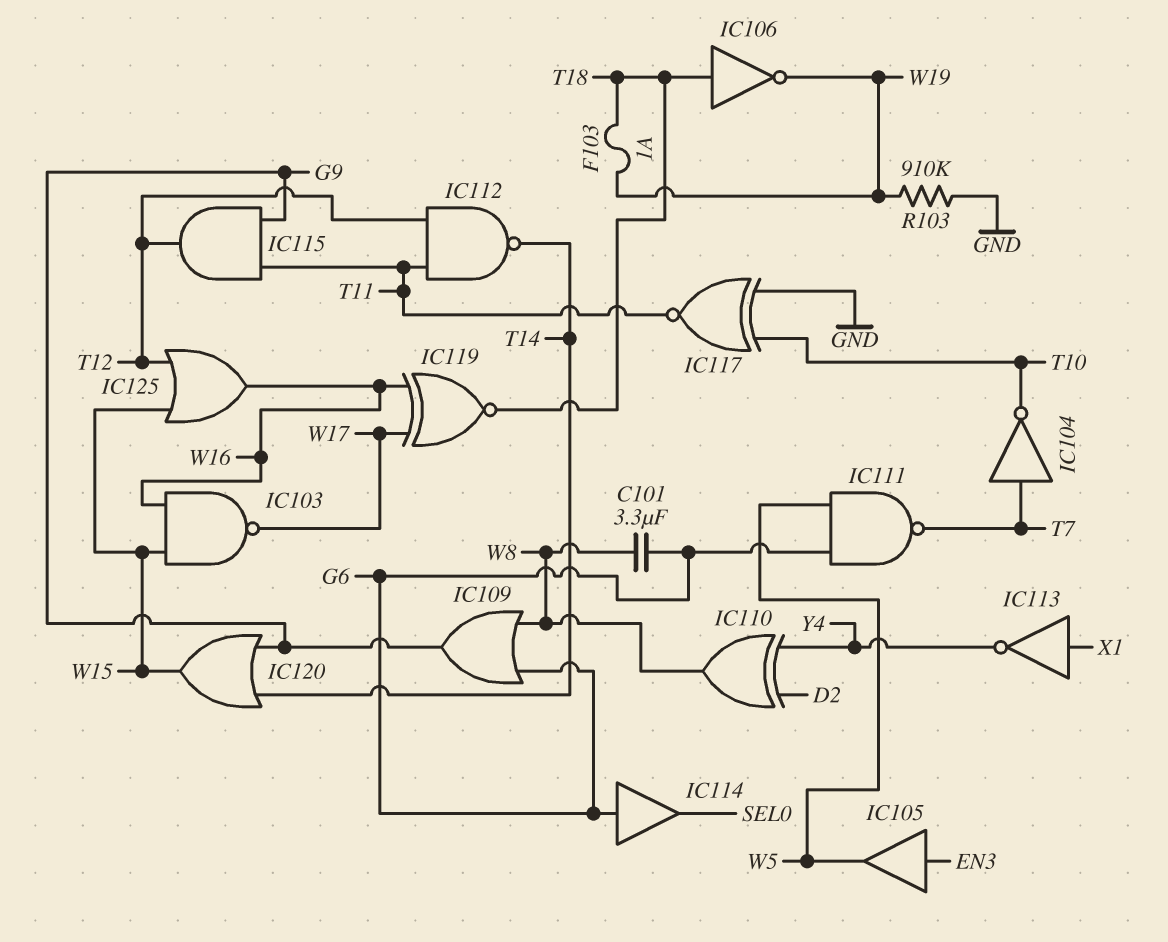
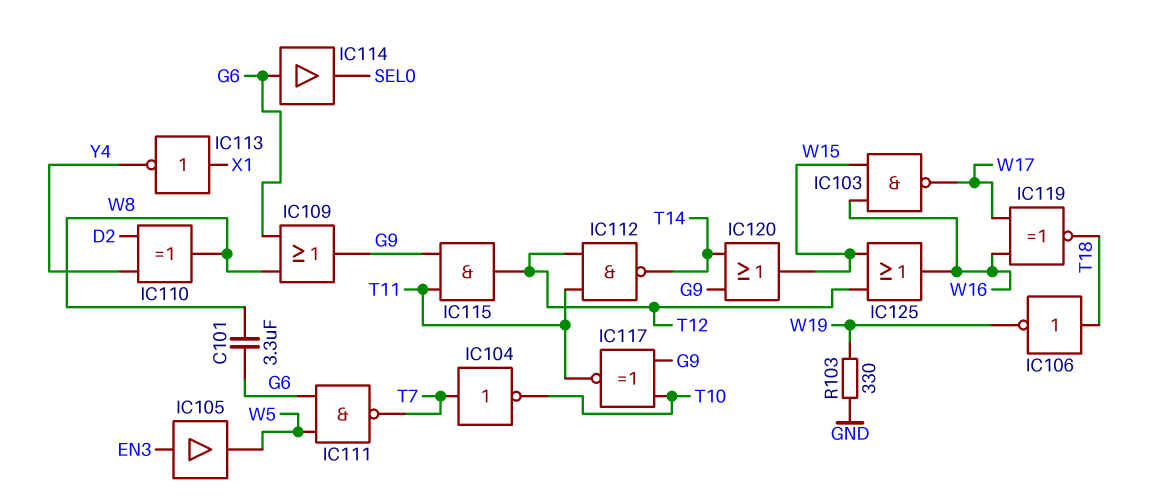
F103: 1A (T18, W19) -> none
IC117: XNOR (in GND, in T10, out T11) -> XNOR (in G9, in T10, out T11)
R103: 910k (GND, W19) -> 330 (GND, W19)

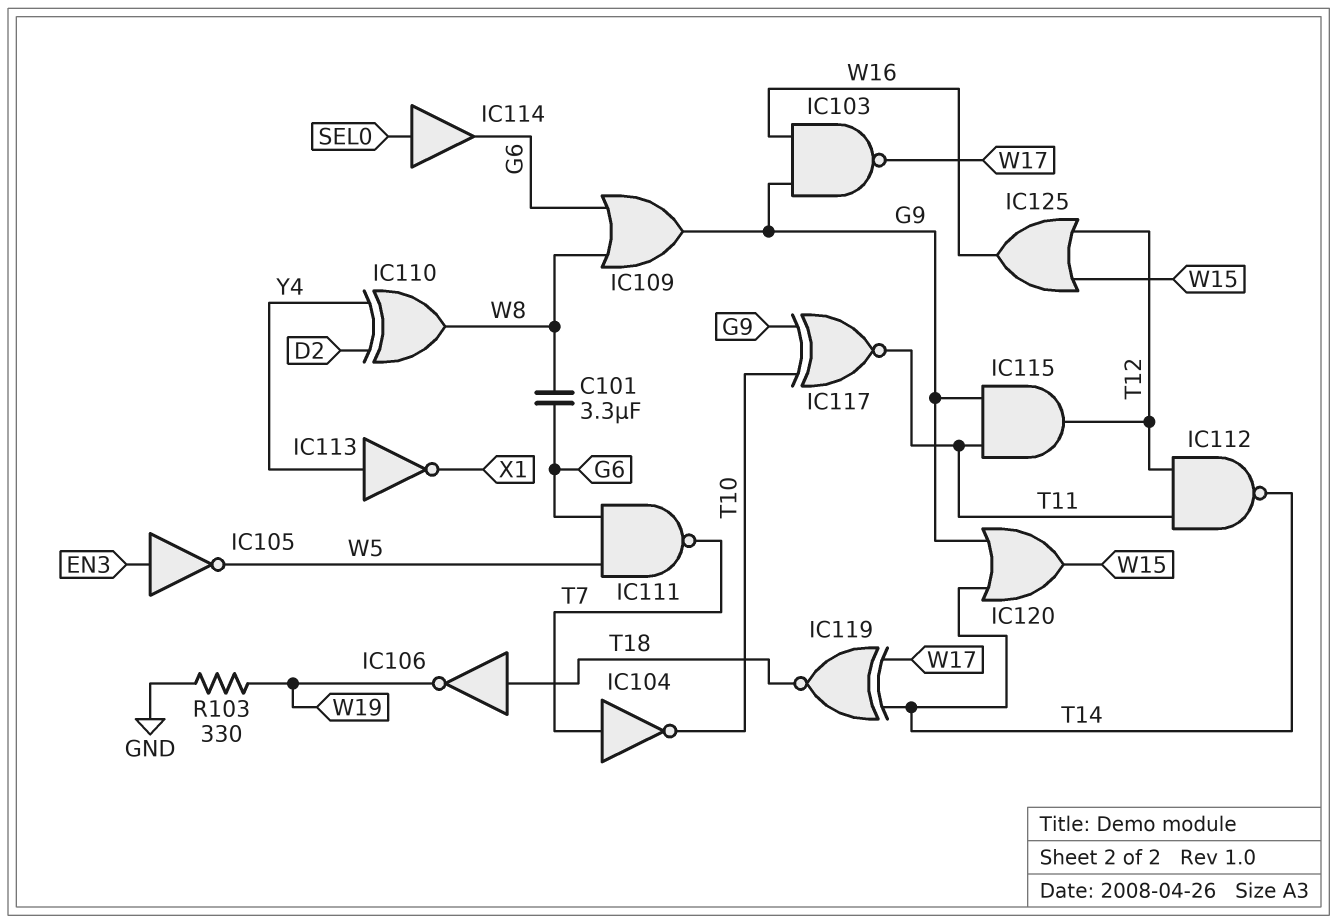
IC103: NAND (in W15, in W16, out W17) -> NAND (in G9, in W16, out W17)
IC105: buffer (in EN3, out W5) -> NOT (in EN3, out W5)
IC113: NOT (in X1, out Y4) -> NOT (in Y4, out X1)
IC114: buffer (in G6, out SEL0) -> buffer (in SEL0, out G6)
IC119: XNOR (in W16, in W17, out T18) -> XNOR (in T14, in W17, out T18)

